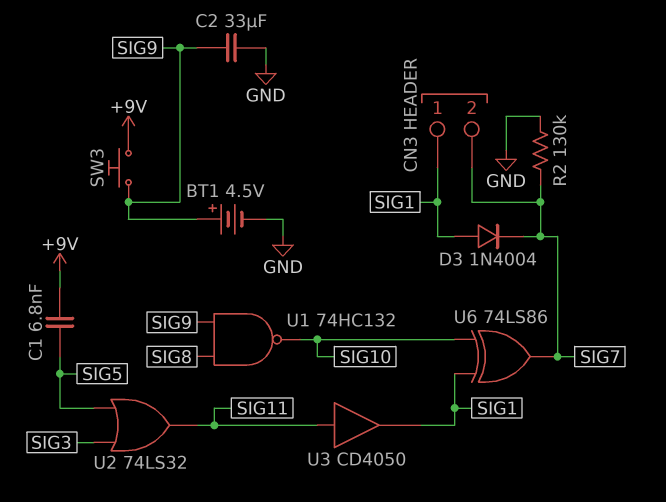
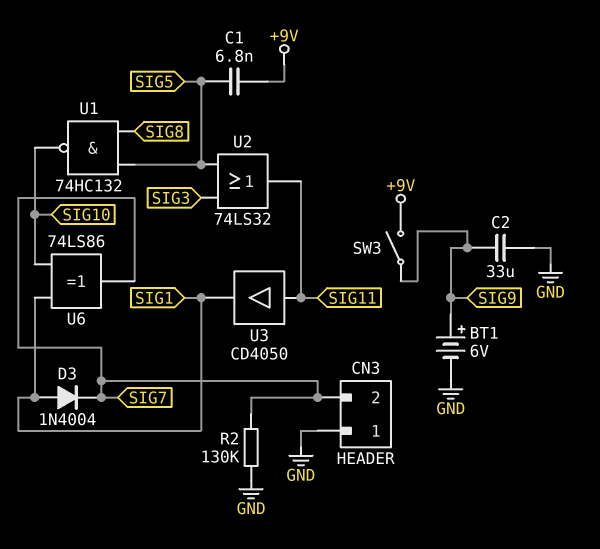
BT1: 4.5V (plus SIG9, minus GND) -> 6V (plus SIG9, minus GND)
CN3 pin 1: SIG1 -> GND
SW3: button (+9V, SIG9) -> switch (+9V, SIG9)
U1: NAND 74HC132 (in SIG8, in SIG9, out SIG10) -> NAND 74HC132 (in SIG5, in SIG8, out SIG10)

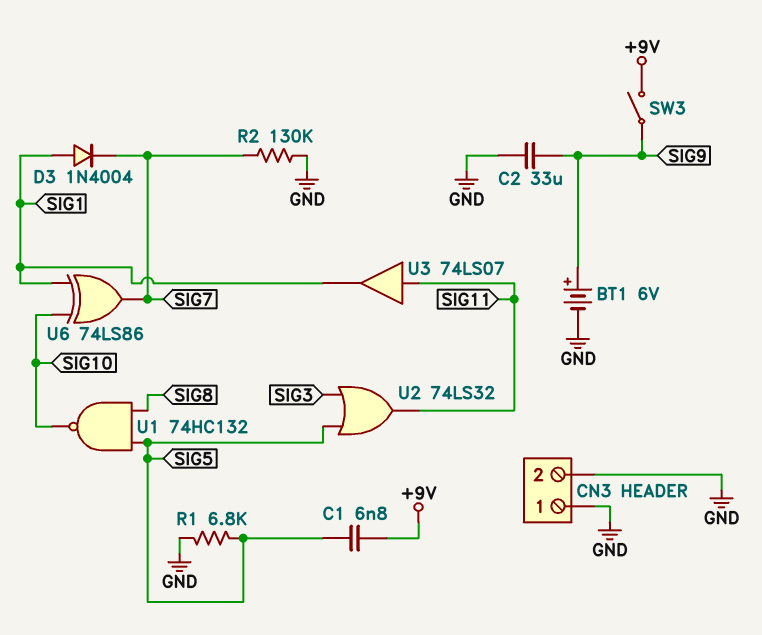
CN3 pin 2: SIG7 -> GND
R1: none -> 6.8k (GND, SIG5)
U3: buffer CD4050 (in SIG11, out SIG1) -> buffer 74LS07 (in SIG11, out SIG1)

